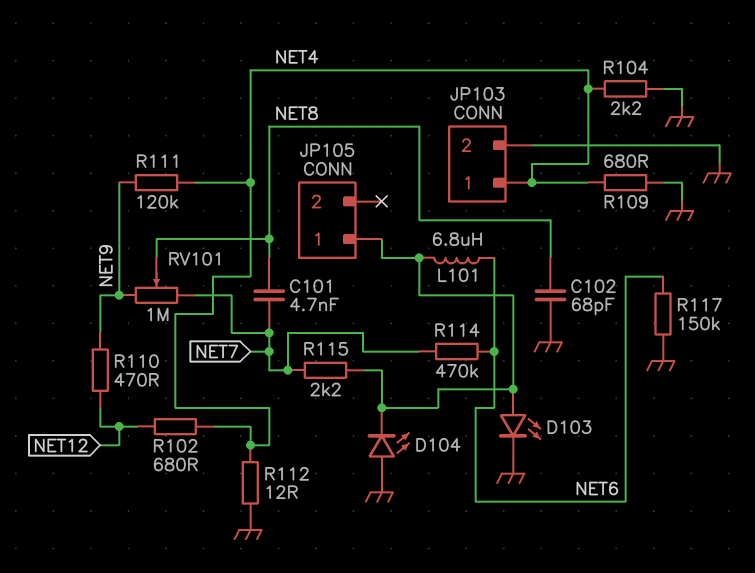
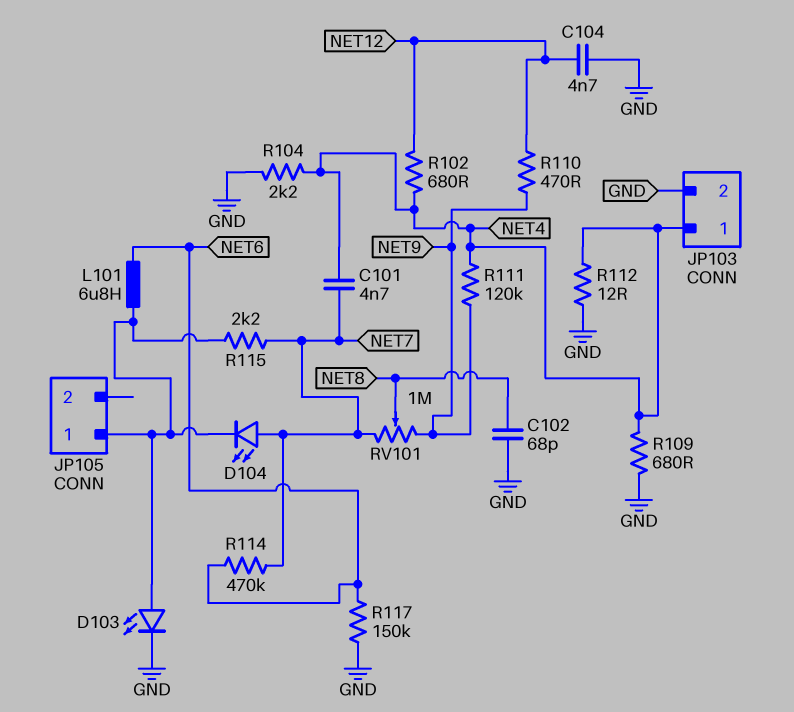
C101: 4.7nF (NET7, NET8) -> 4.7nF (NET4, NET7)
C104: none -> 4.7nF (GND, NET12)
D104: LED (A GND, K JP105/1) -> LED (A NET7, K JP105/1)

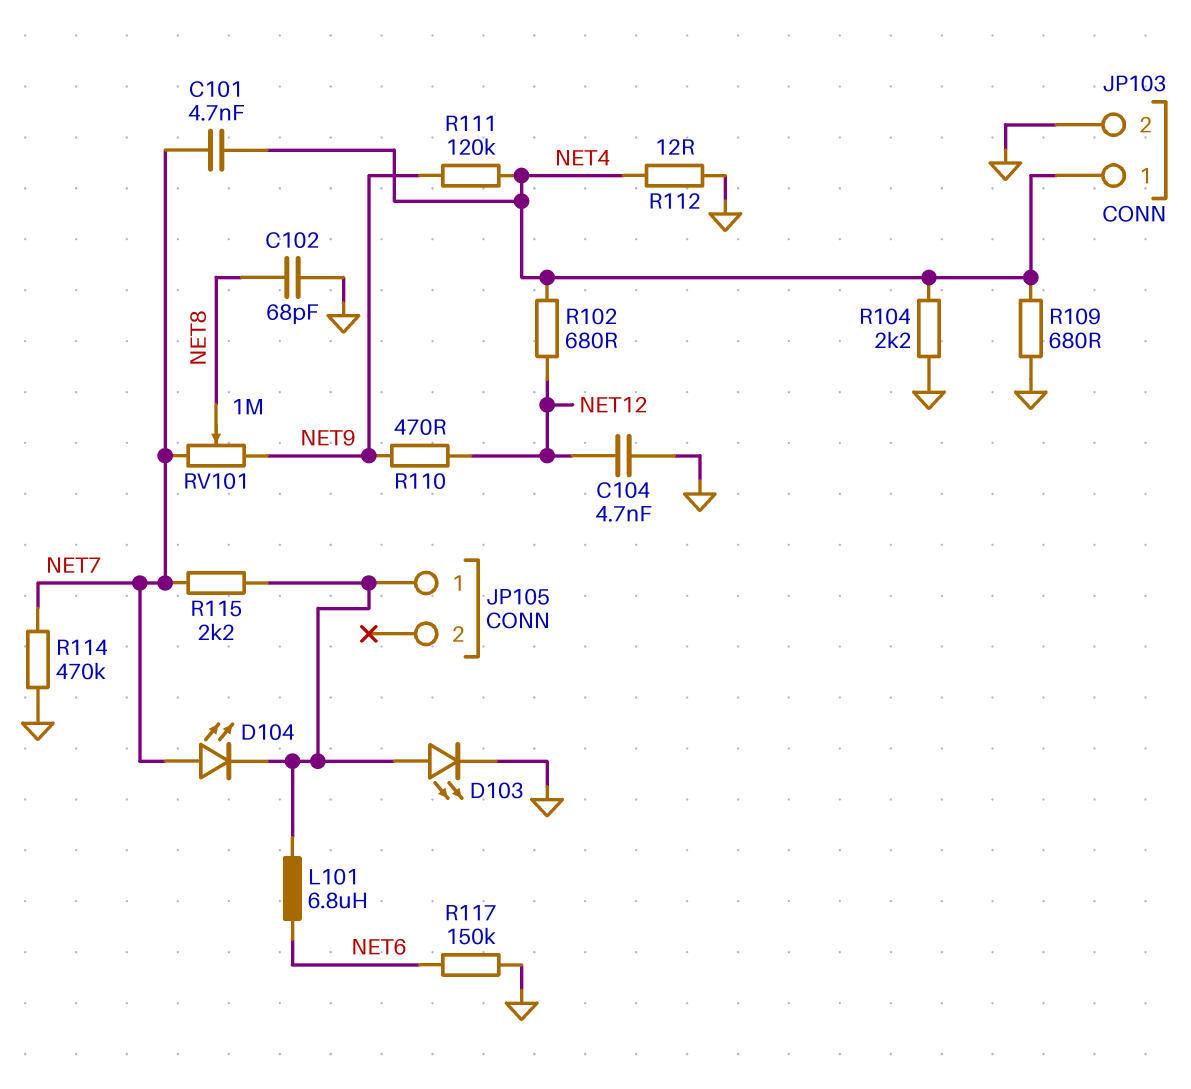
R114: 470k (NET6, NET7) -> 470k (GND, NET7)

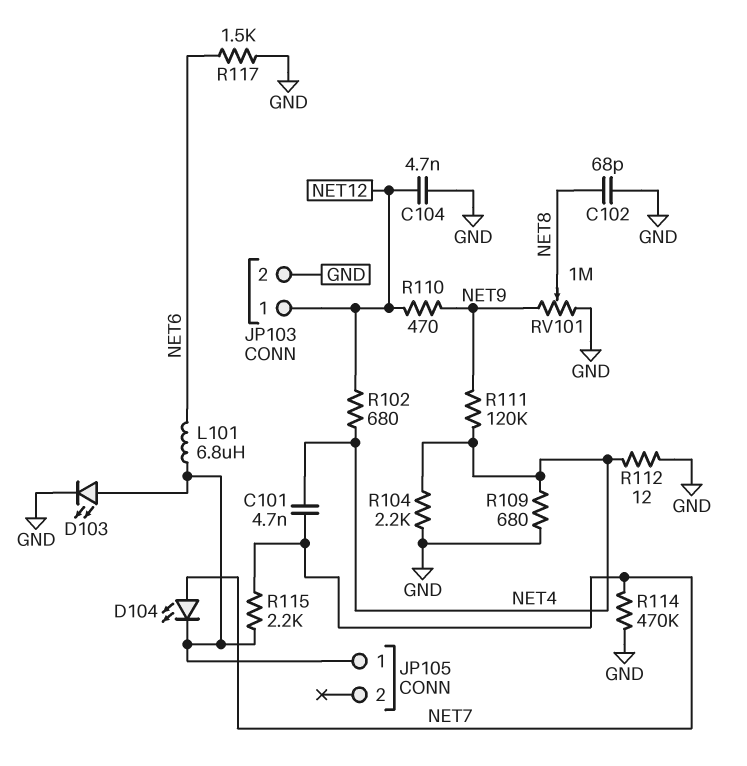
JP103 pin 1: NET4 -> NET12
R117: 150k (GND, NET6) -> 1.5k (GND, NET6)
RV101: 1M (NET7, NET9, wiper NET8) -> 1M (GND, NET9, wiper NET8)

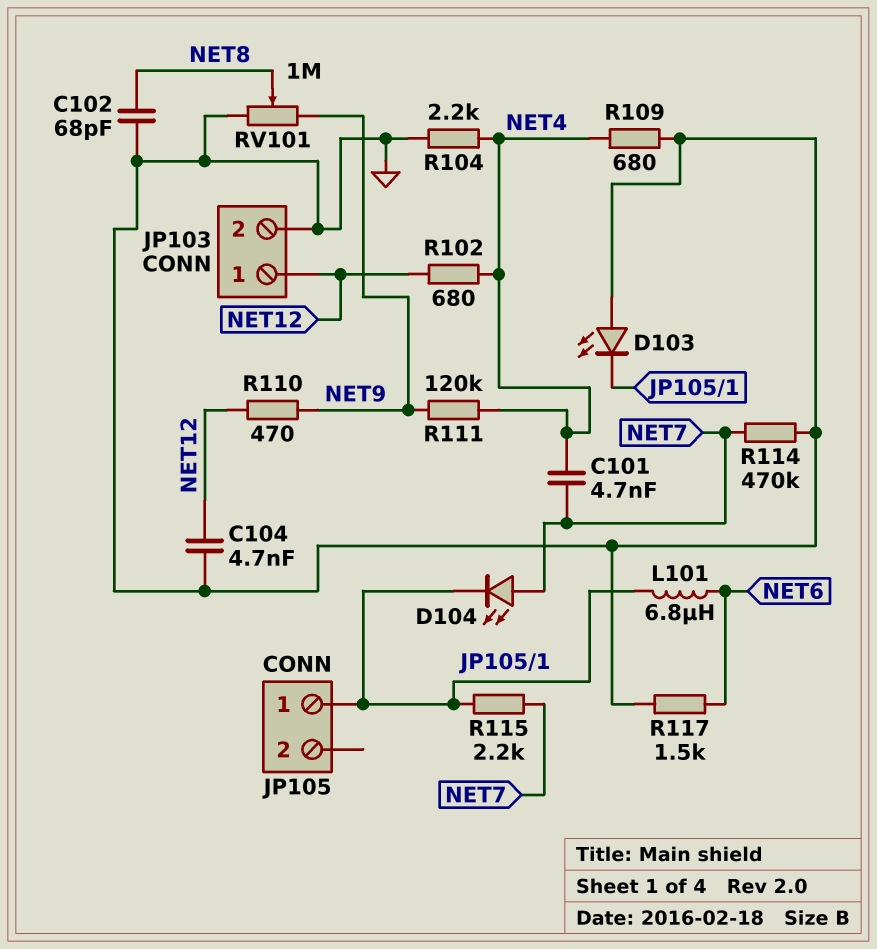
D103: LED (A JP105/1, K GND) -> LED (A GND, K JP105/1)
R112: 12 (GND, NET4) -> none

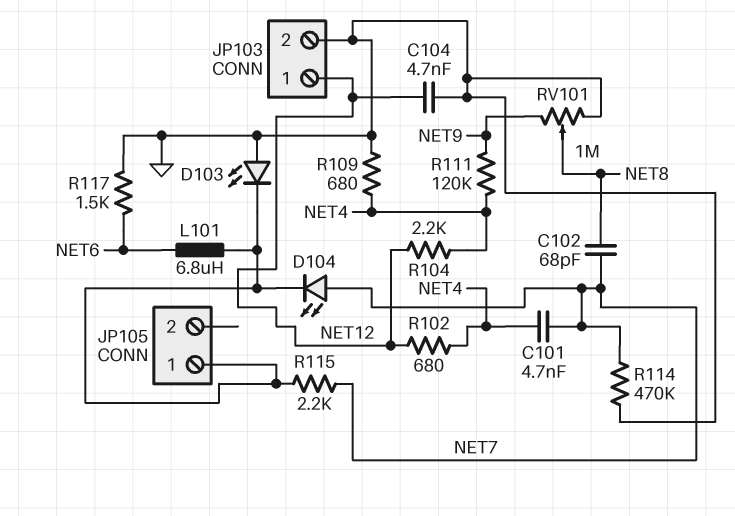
C102: 68pF (GND, NET8) -> 68pF (NET7, NET8)
R104: 2.2k (GND, NET4) -> 2.2k (NET4, NET12)
R110: 470 (NET9, NET12) -> none

